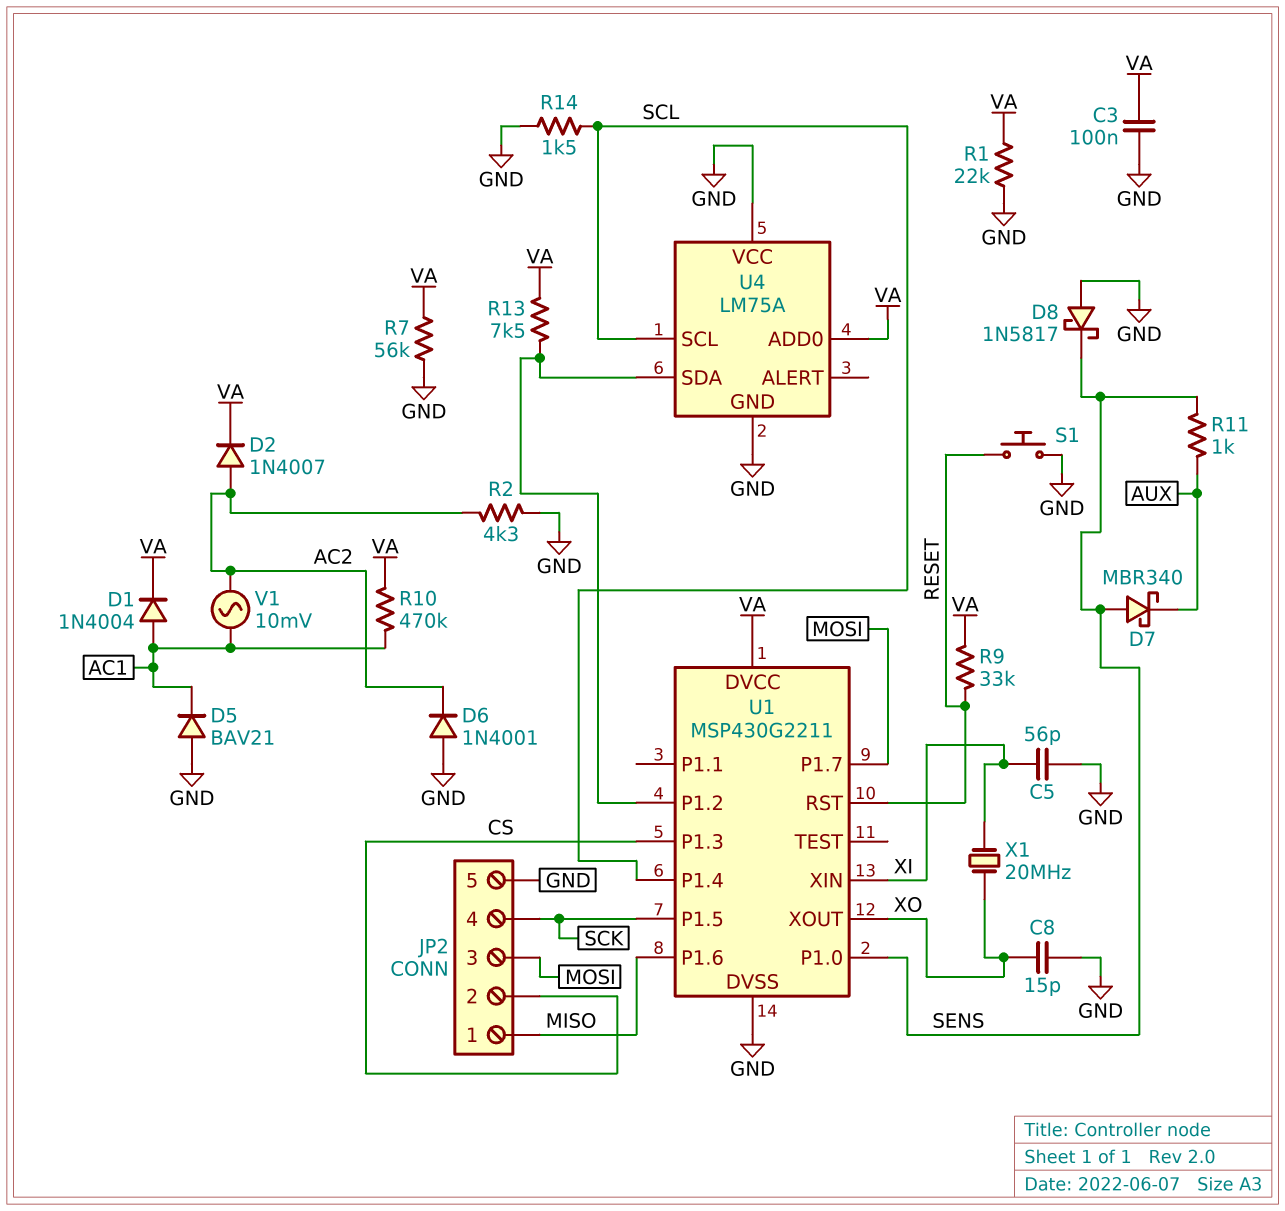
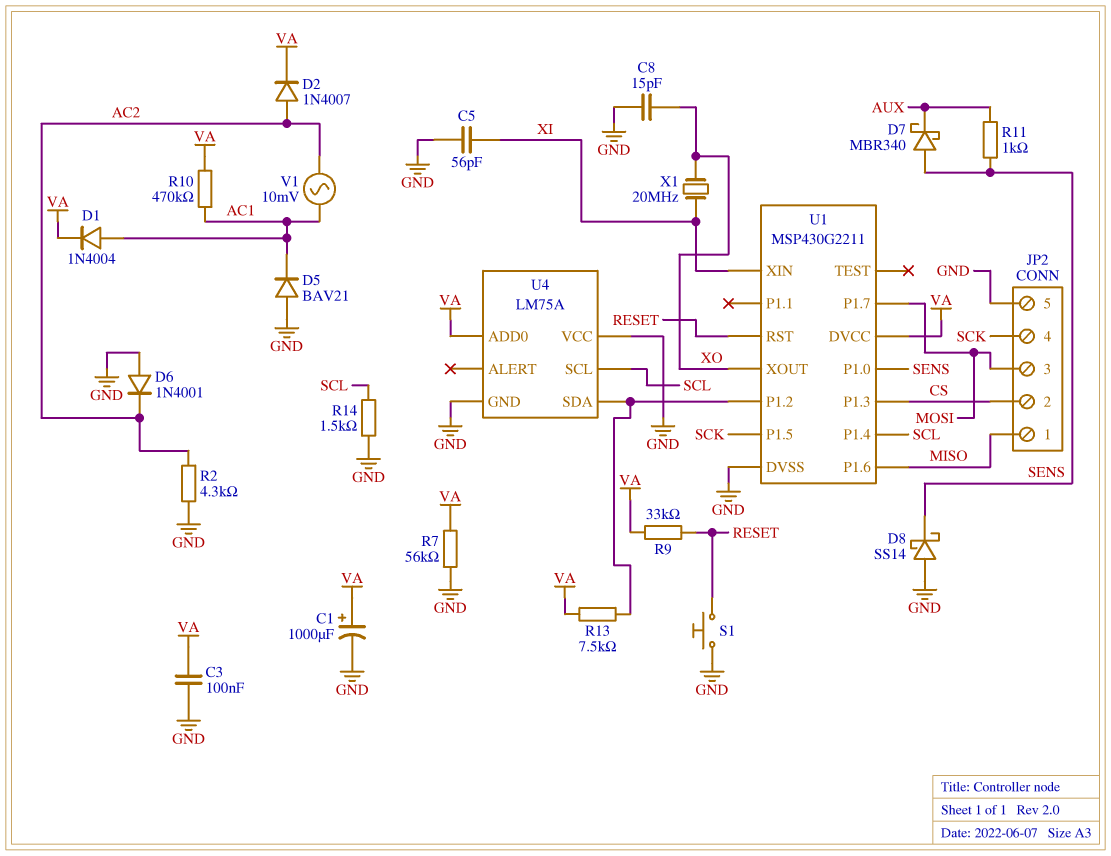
C1: none -> 1000uF (plus VA, minus GND)
D8: schottky 1N5817 (A GND, K SENS) -> schottky SS14 (A GND, K SENS)
R1: 22k (GND, VA) -> none

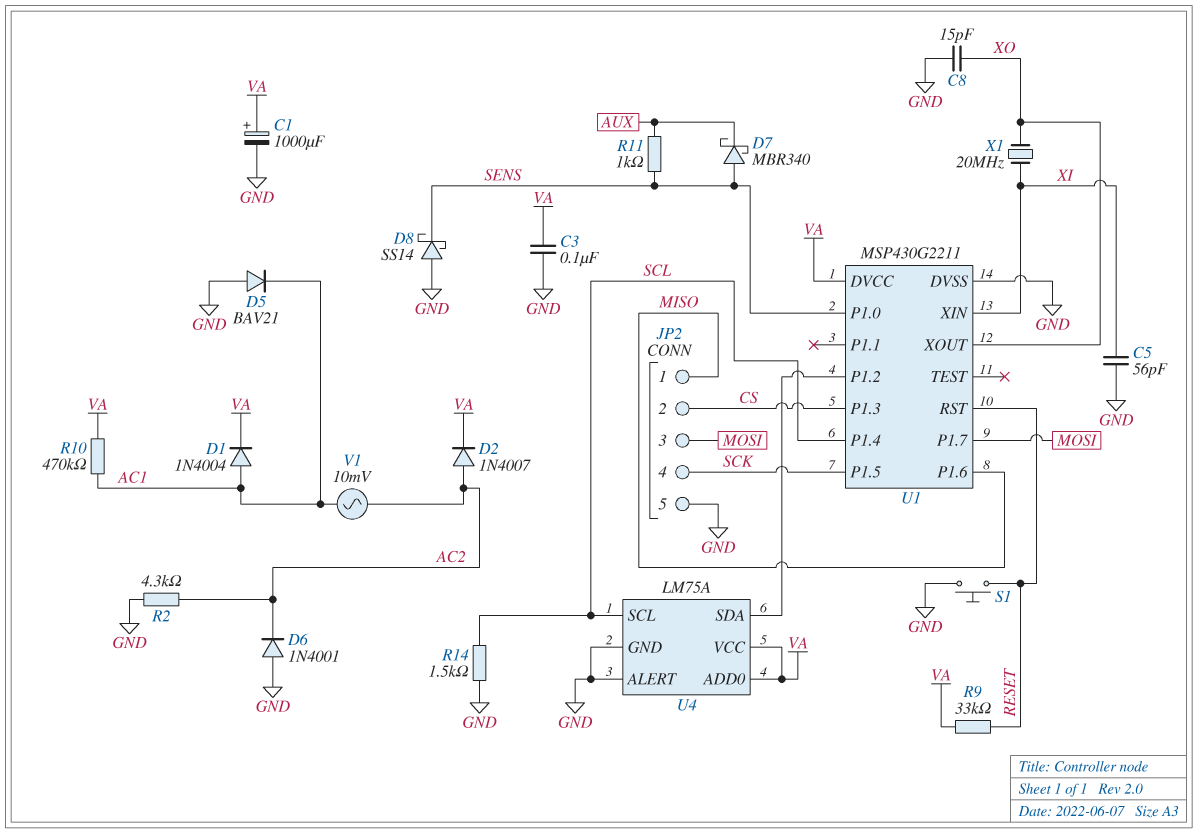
R7: 56k (GND, VA) -> none
R13: 7.5k (U1/P1.2, VA) -> none
U4 pin ALERT: none -> GND
U4 pin VCC: GND -> VA

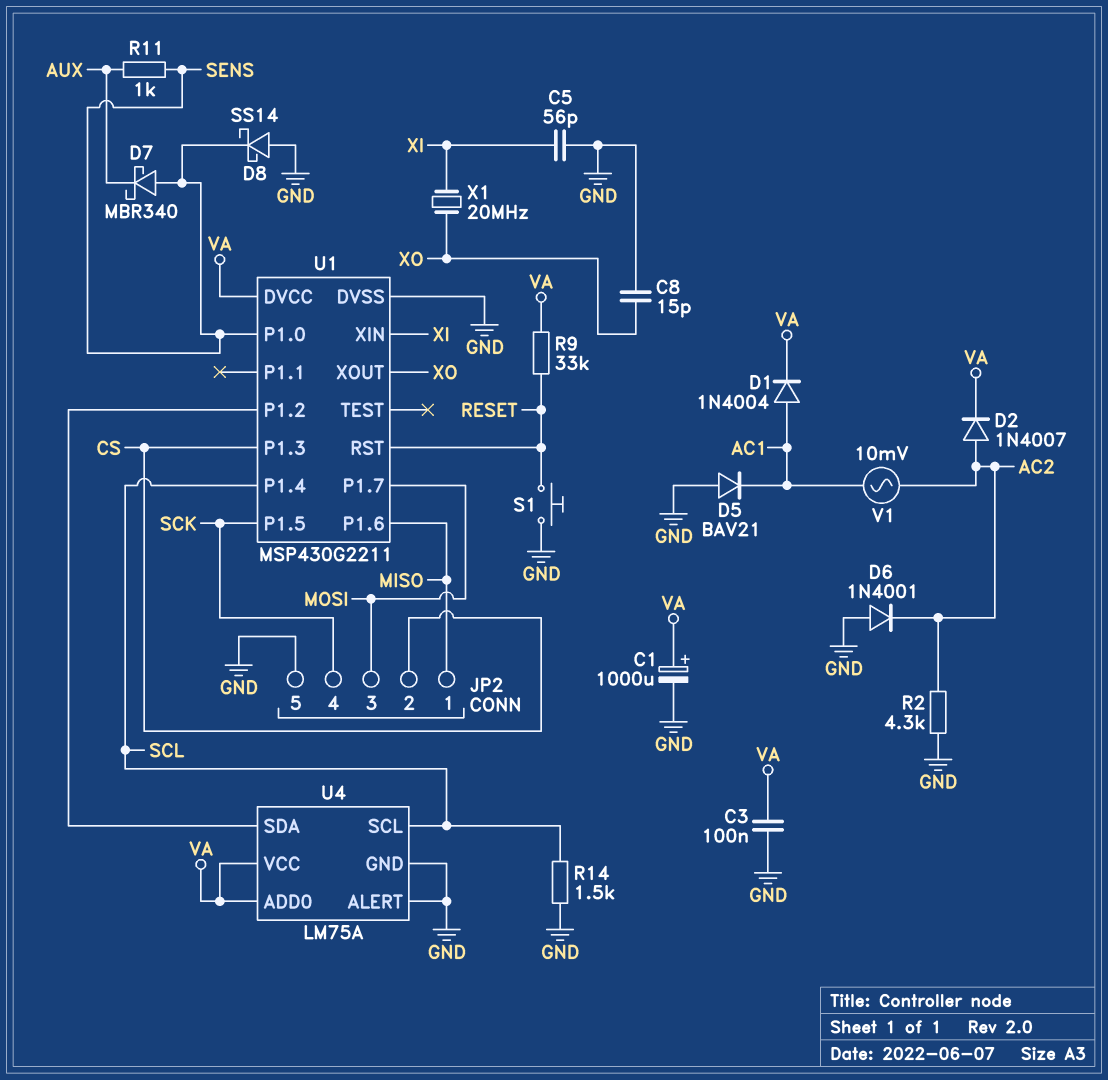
R10: 470k (AC1, VA) -> none

